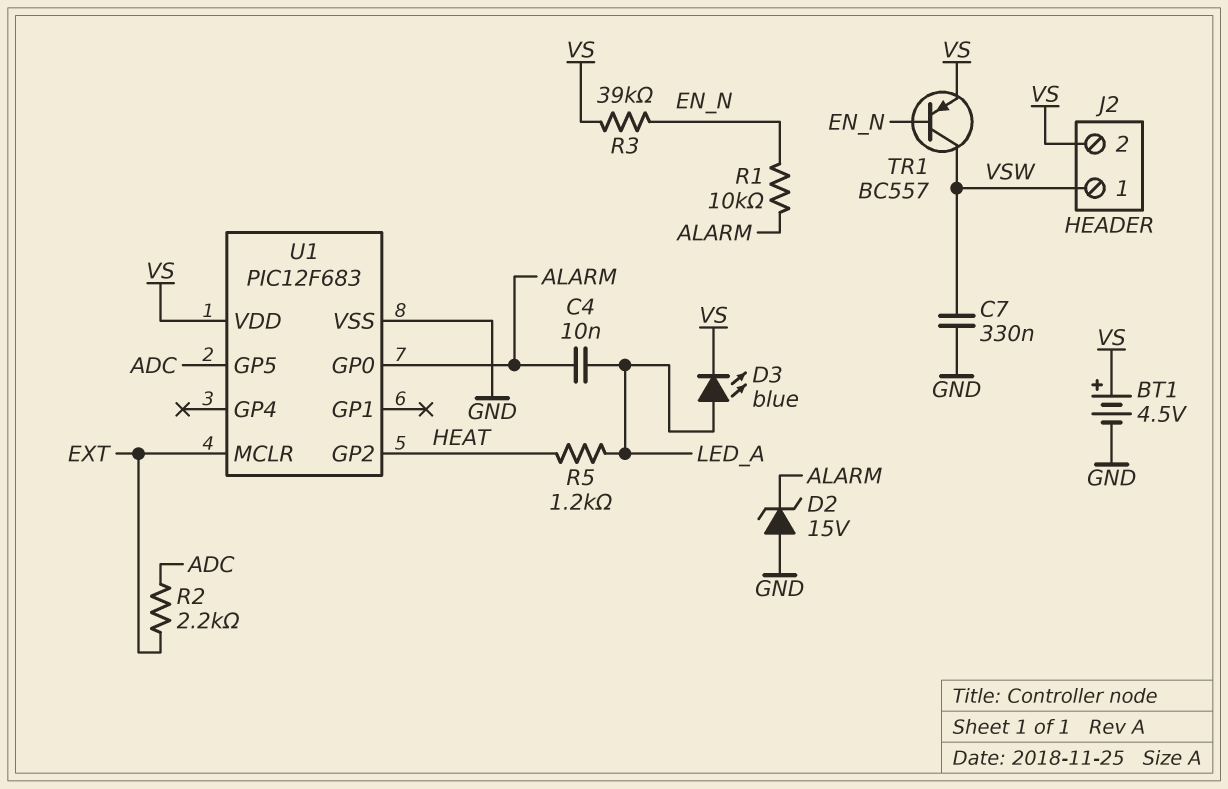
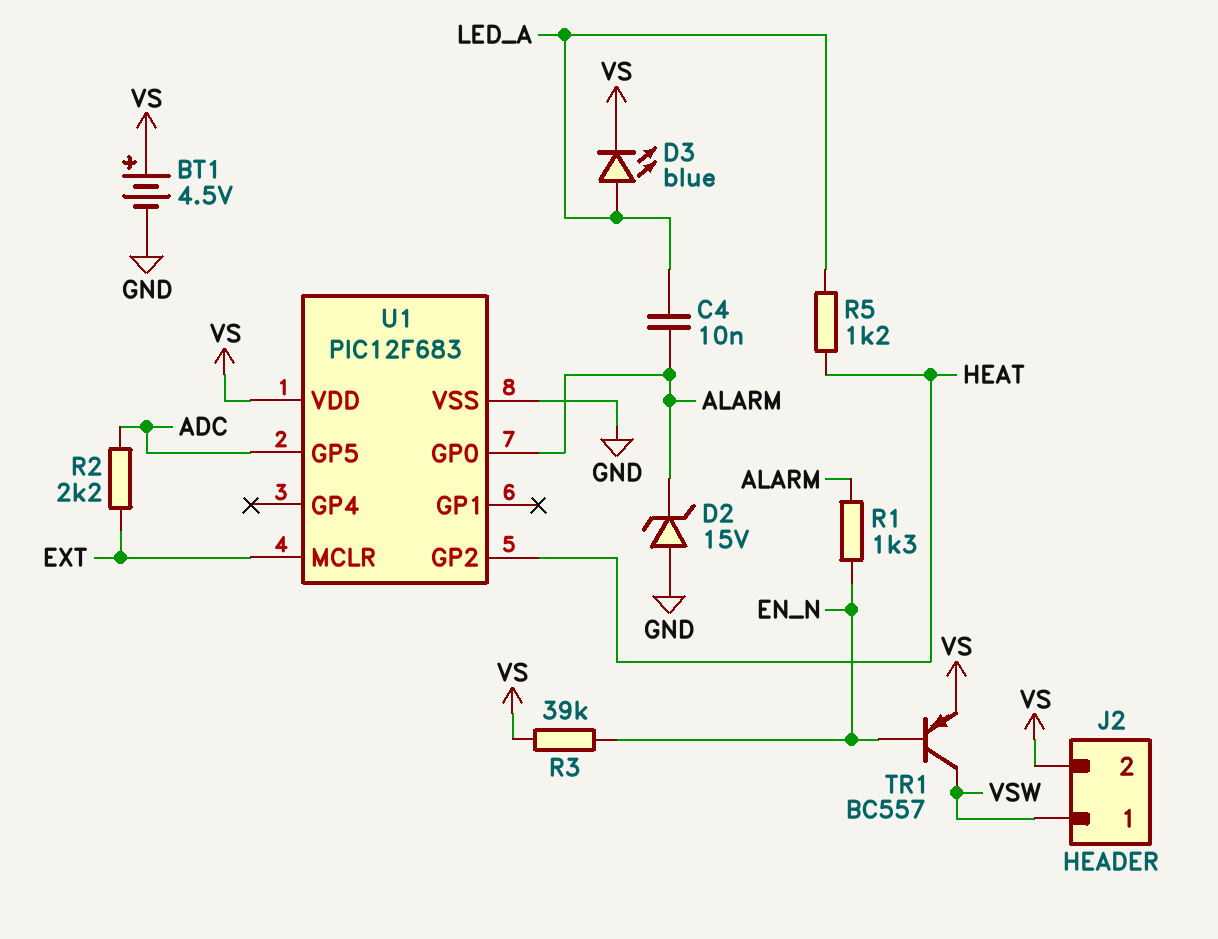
C7: 330nF (GND, VSW) -> none
R1: 10k (ALARM, EN_N) -> 1.3k (ALARM, EN_N)

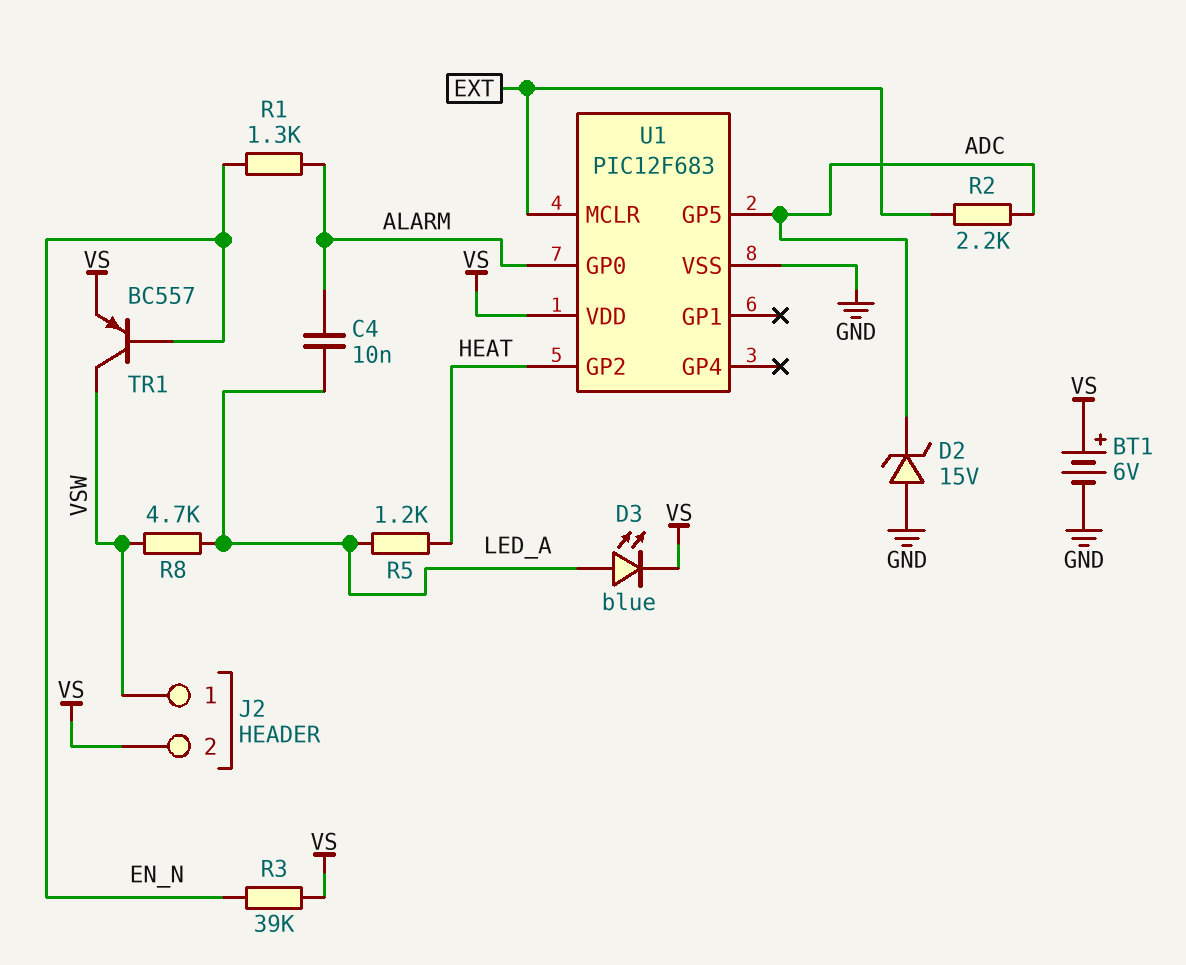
BT1: 4.5V (plus VS, minus GND) -> 6V (plus VS, minus GND)
D2: zener 15V (A GND, K ALARM) -> zener 15V (A GND, K ADC)
R8: none -> 4.7k (LED_A, VSW)

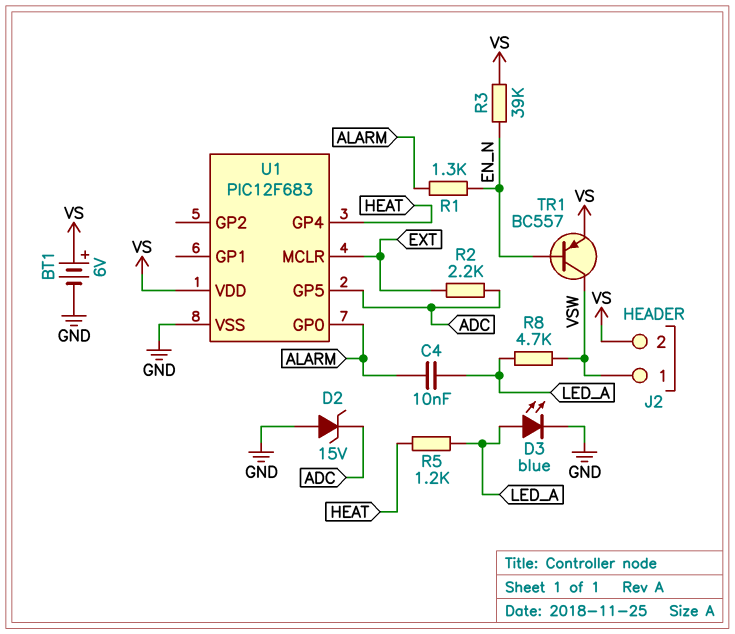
D3: LED blue (A LED_A, K VS) -> LED blue (A LED_A, K GND)
U1 pin GP2: HEAT -> none
U1 pin GP4: none -> HEAT

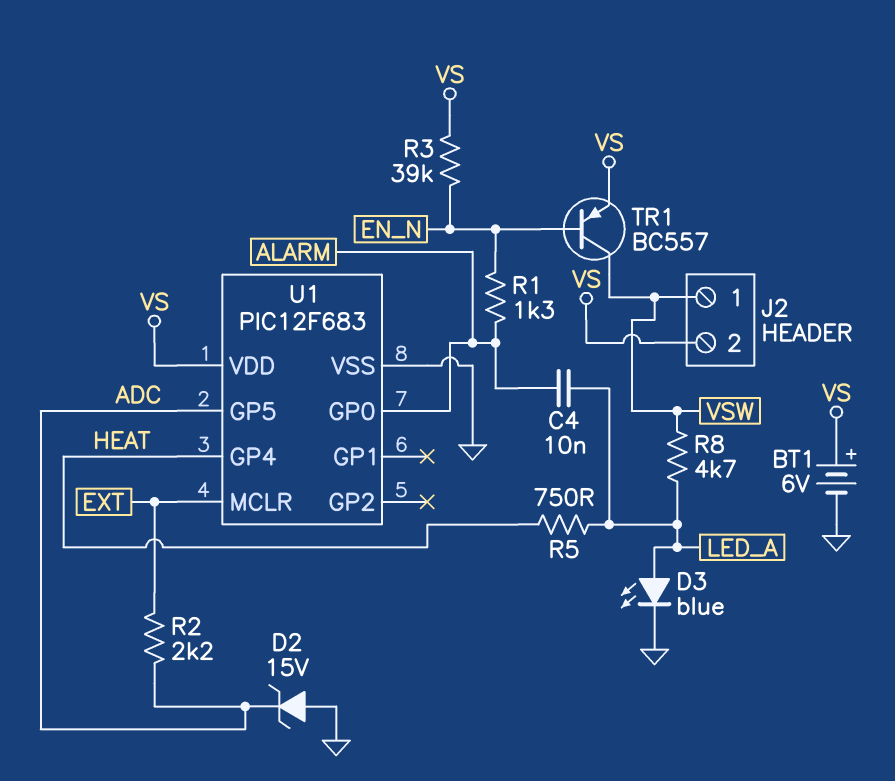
R5: 1.2k (HEAT, LED_A) -> 750 (HEAT, LED_A)

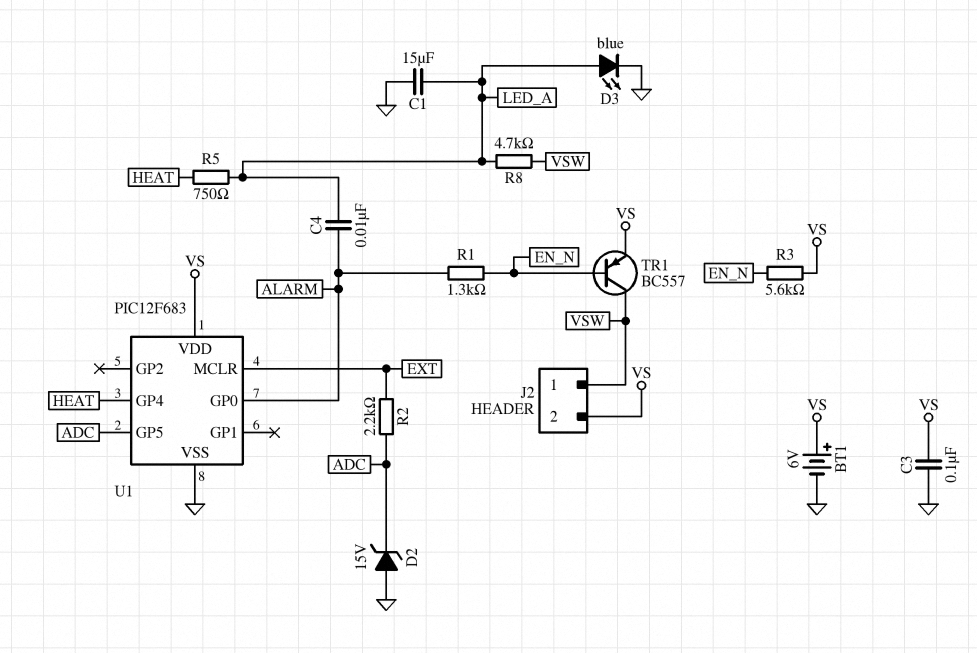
C1: none -> 15uF (GND, LED_A)
C3: none -> 100nF (GND, VS)
R3: 39k (EN_N, VS) -> 5.6k (EN_N, VS)

